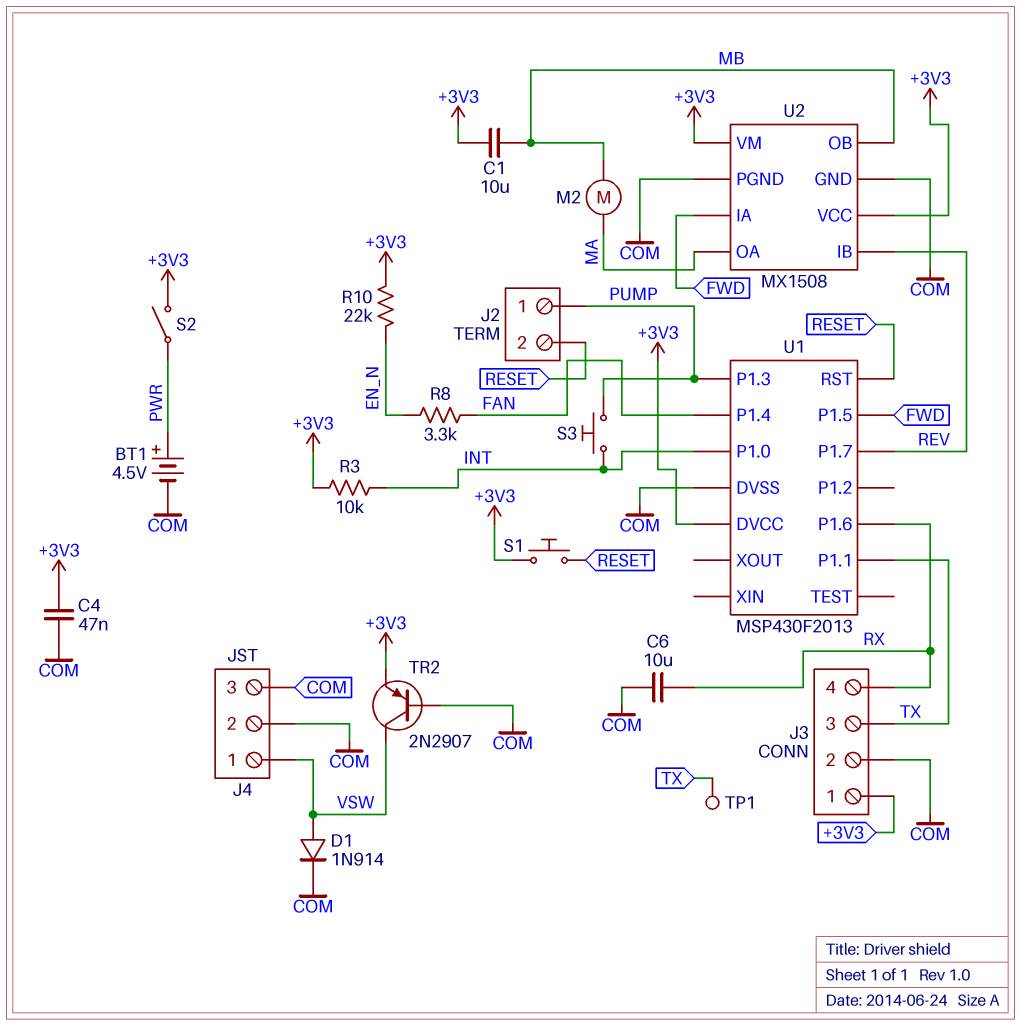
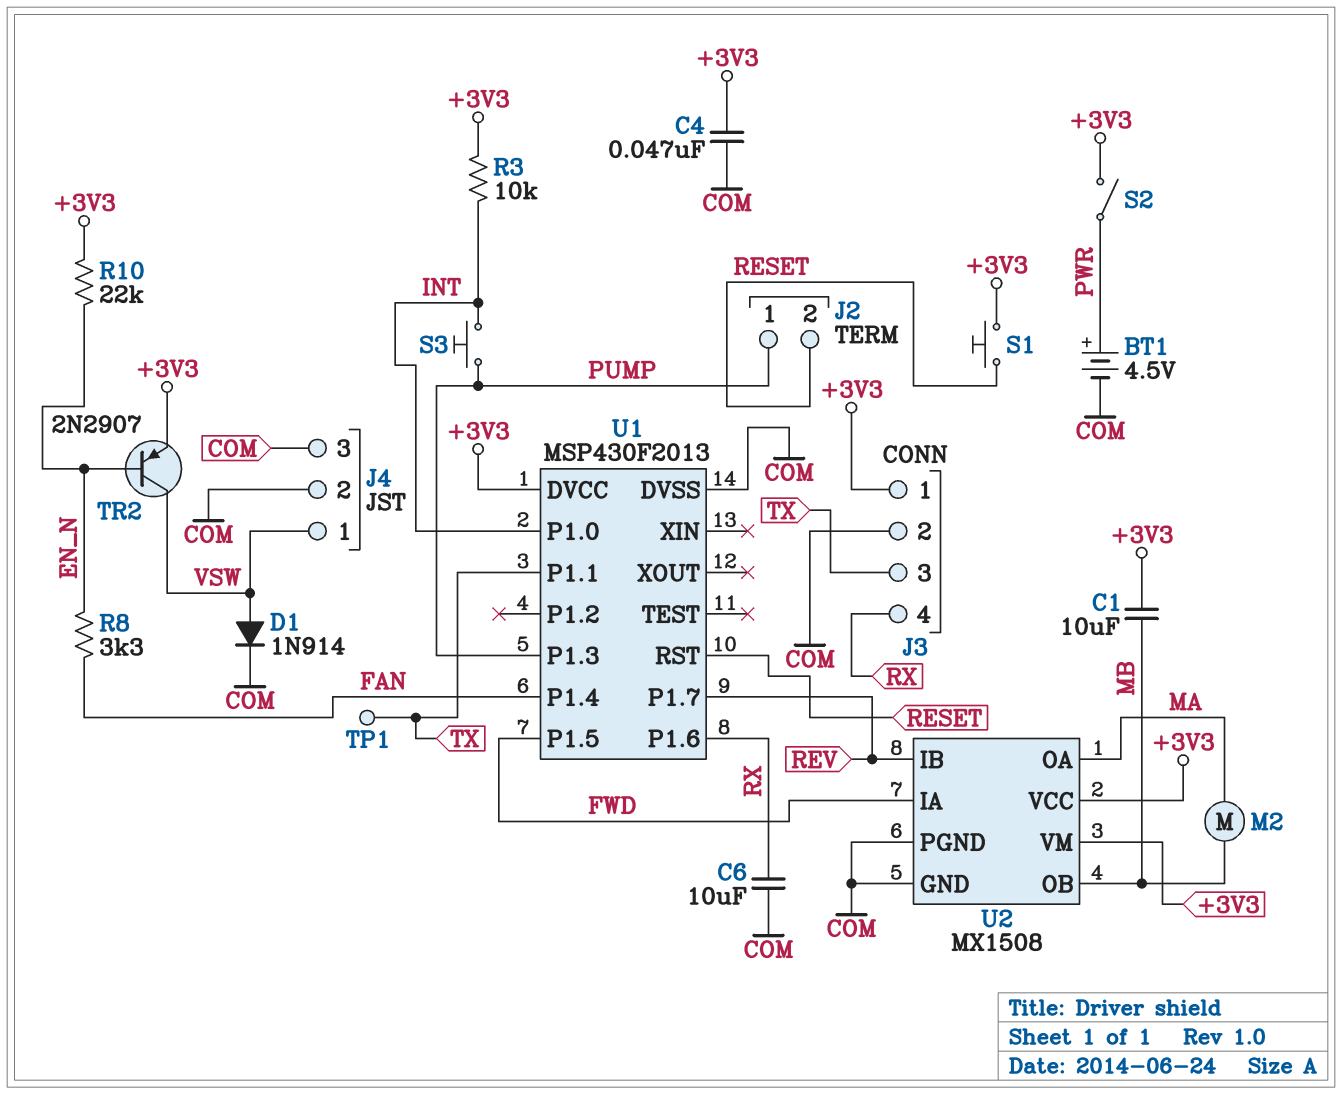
TR2: PNP 2N2907 (B COM, C VSW, E +3V3) -> PNP 2N2907 (B EN_N, C VSW, E +3V3)

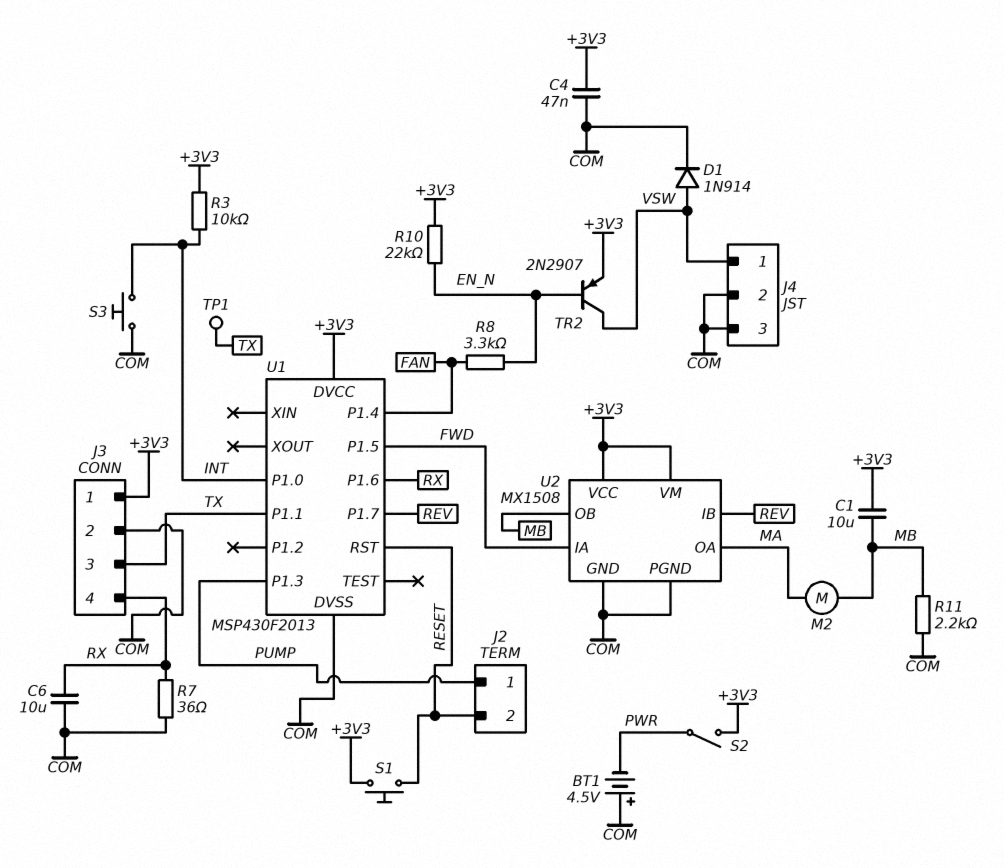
BT1: 4.5V (plus PWR, minus COM) -> 4.5V (plus COM, minus PWR)
R7: none -> 36 (COM, RX)
R11: none -> 2.2k (COM, MB)
S3: button (INT, PUMP) -> button (COM, INT)

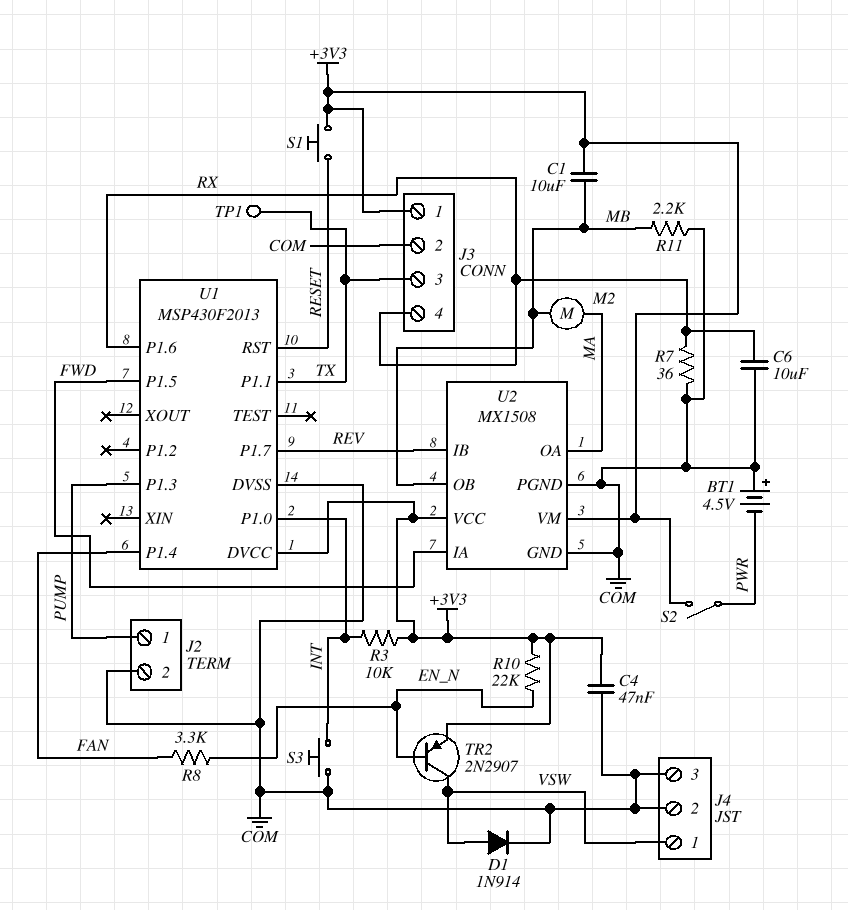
J2 pin 2: RESET -> COM

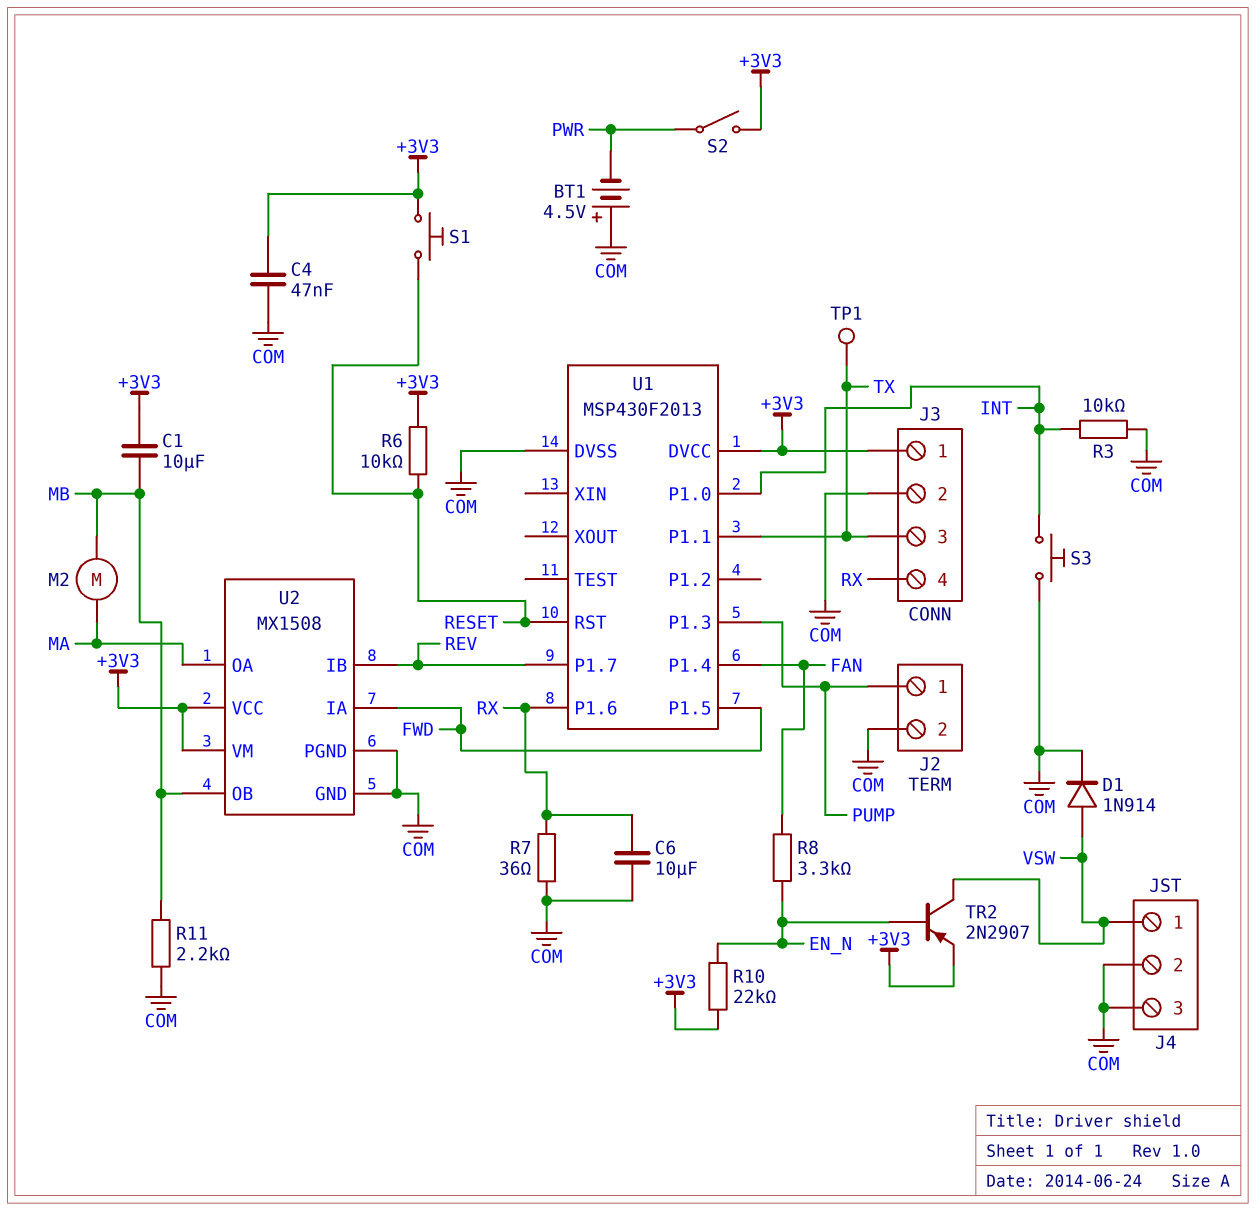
R3: 10k (+3V3, INT) -> 10k (COM, INT)
R6: none -> 10k (+3V3, RESET)

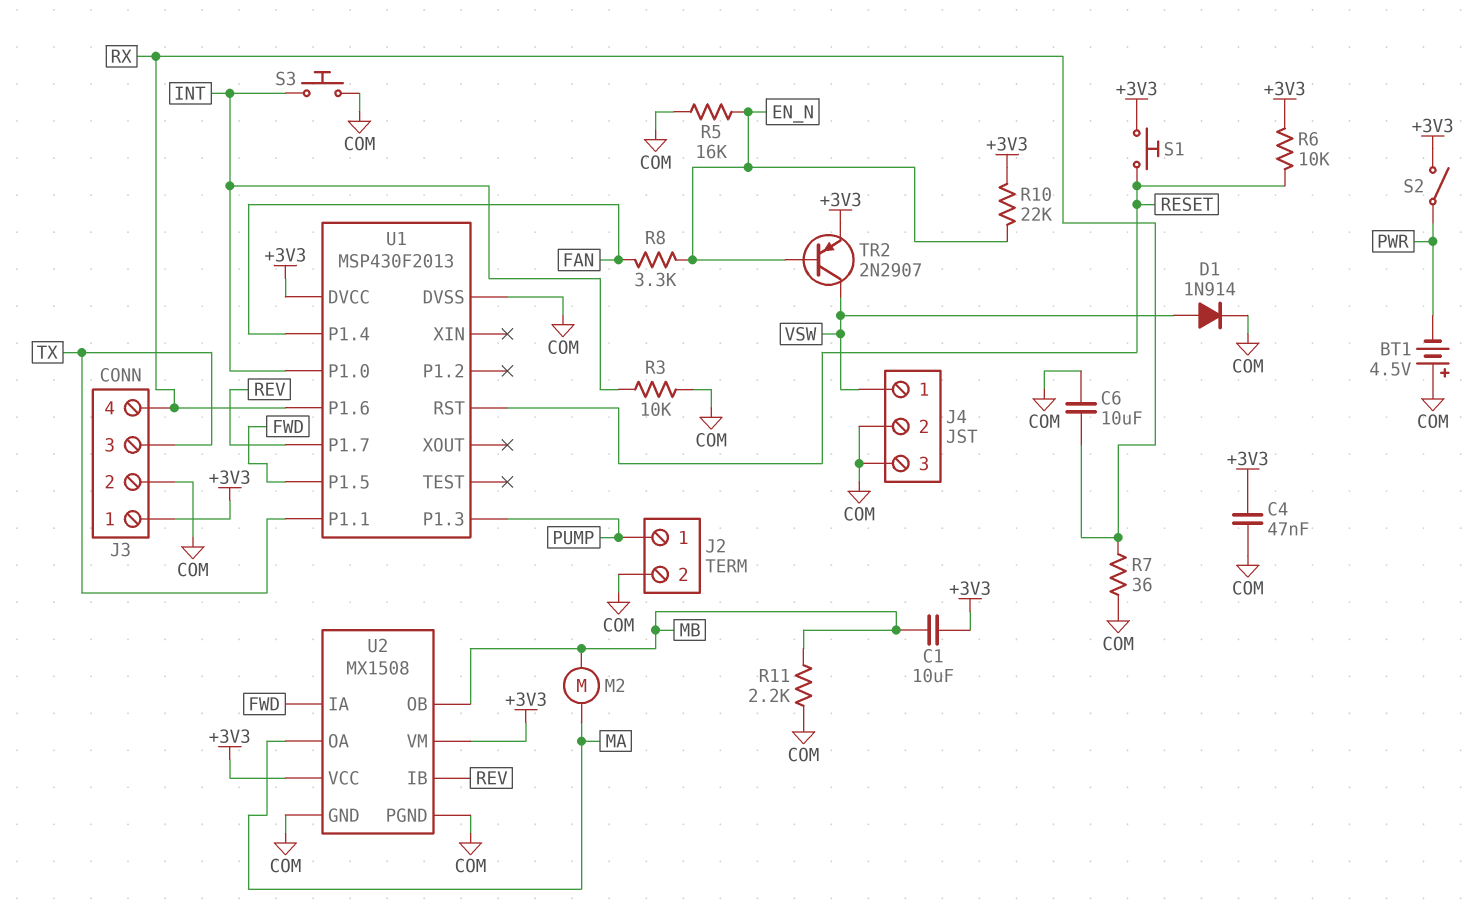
R5: none -> 16k (COM, EN_N)
TP1: test point (TX) -> none

